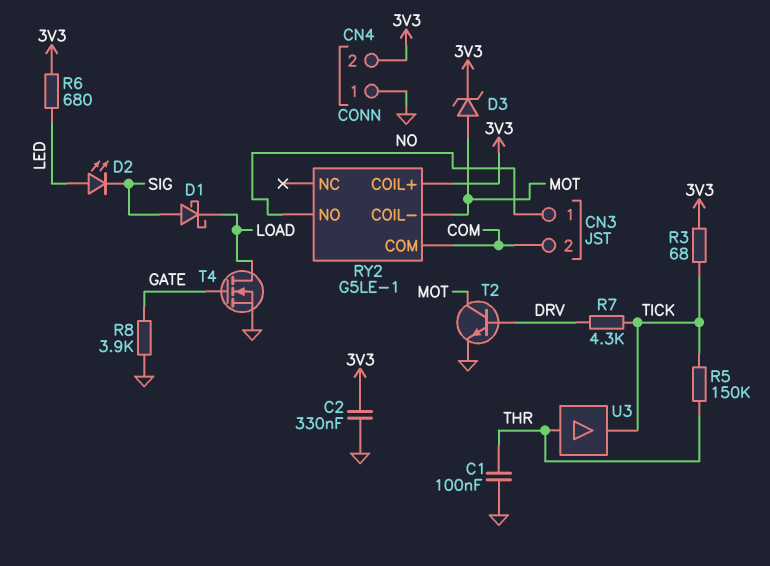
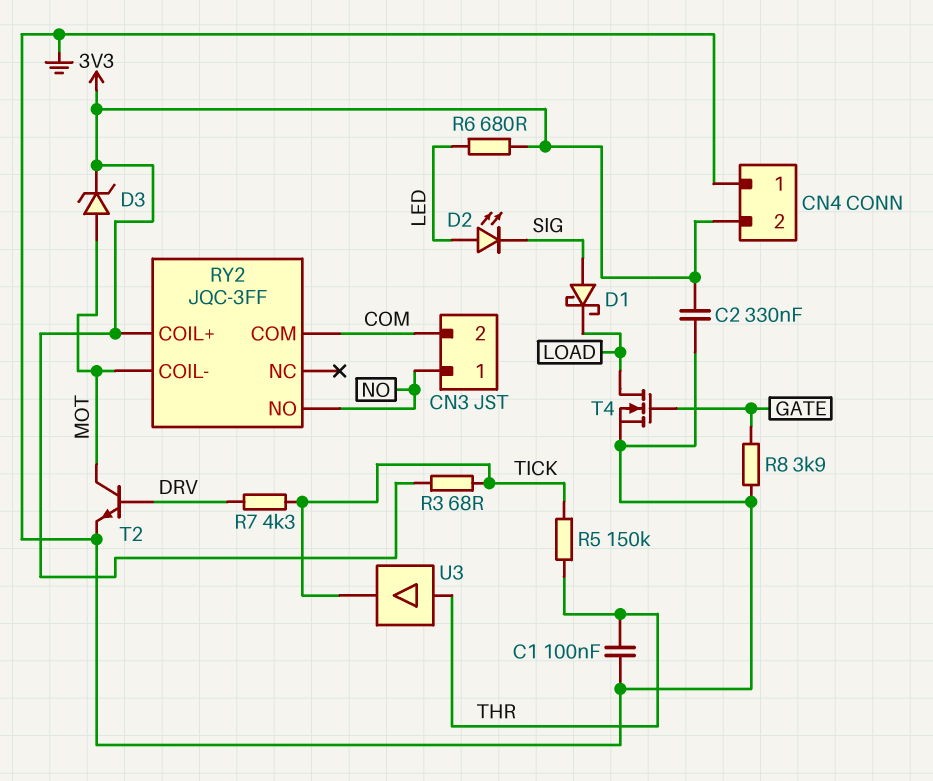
RY2: G5LE-1 -> JQC-3FF

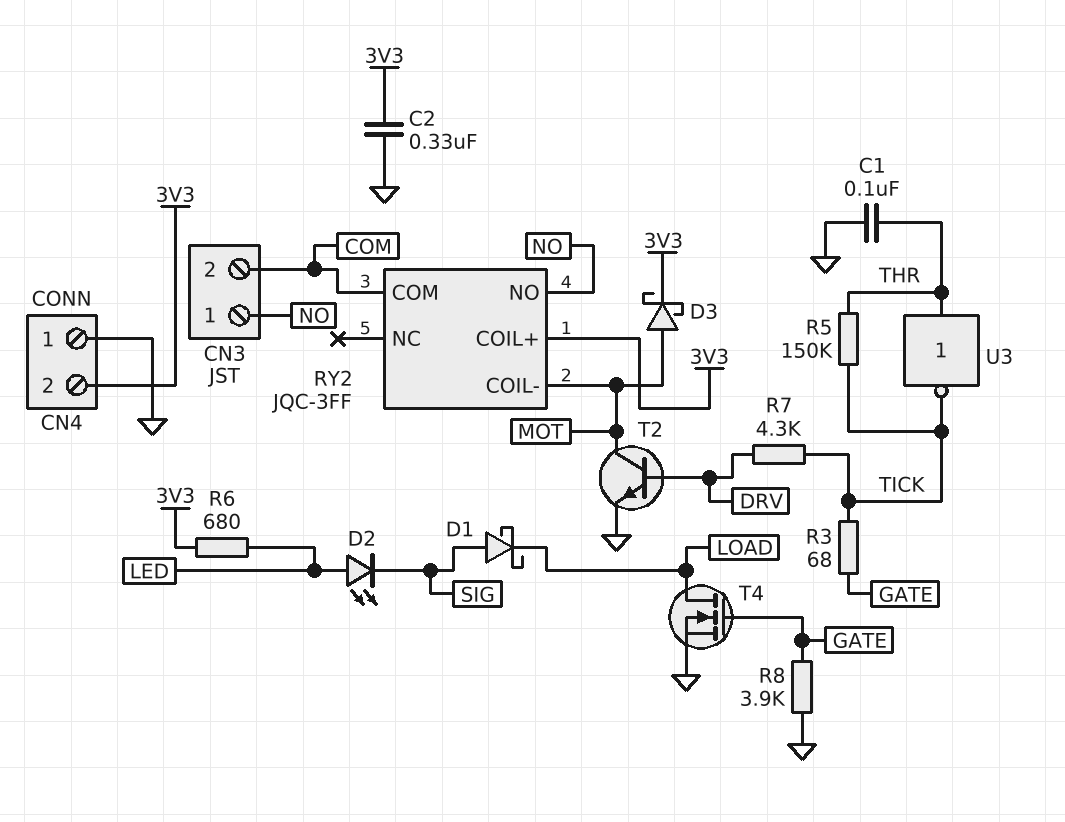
D3: zener (A MOT, K 3V3) -> schottky (A MOT, K 3V3)
R3: 68 (3V3, TICK) -> 68 (GATE, TICK)
U3: buffer (in THR, out TICK) -> NOT (in THR, out TICK)

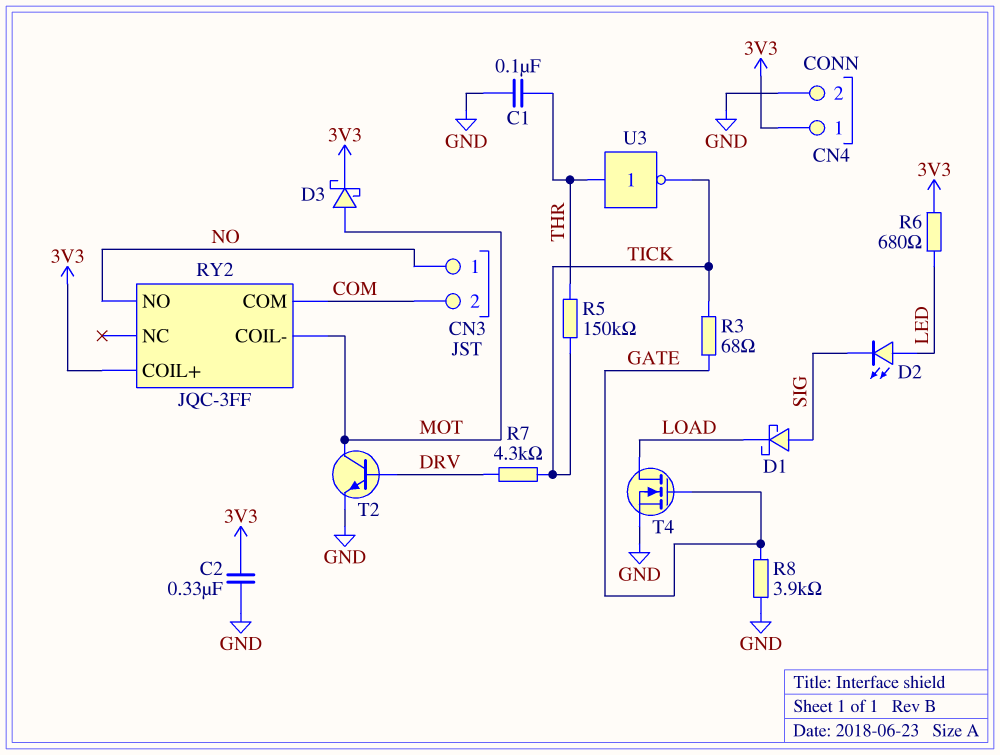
CN4 pin 1: GND -> 3V3
CN4 pin 2: 3V3 -> GND

